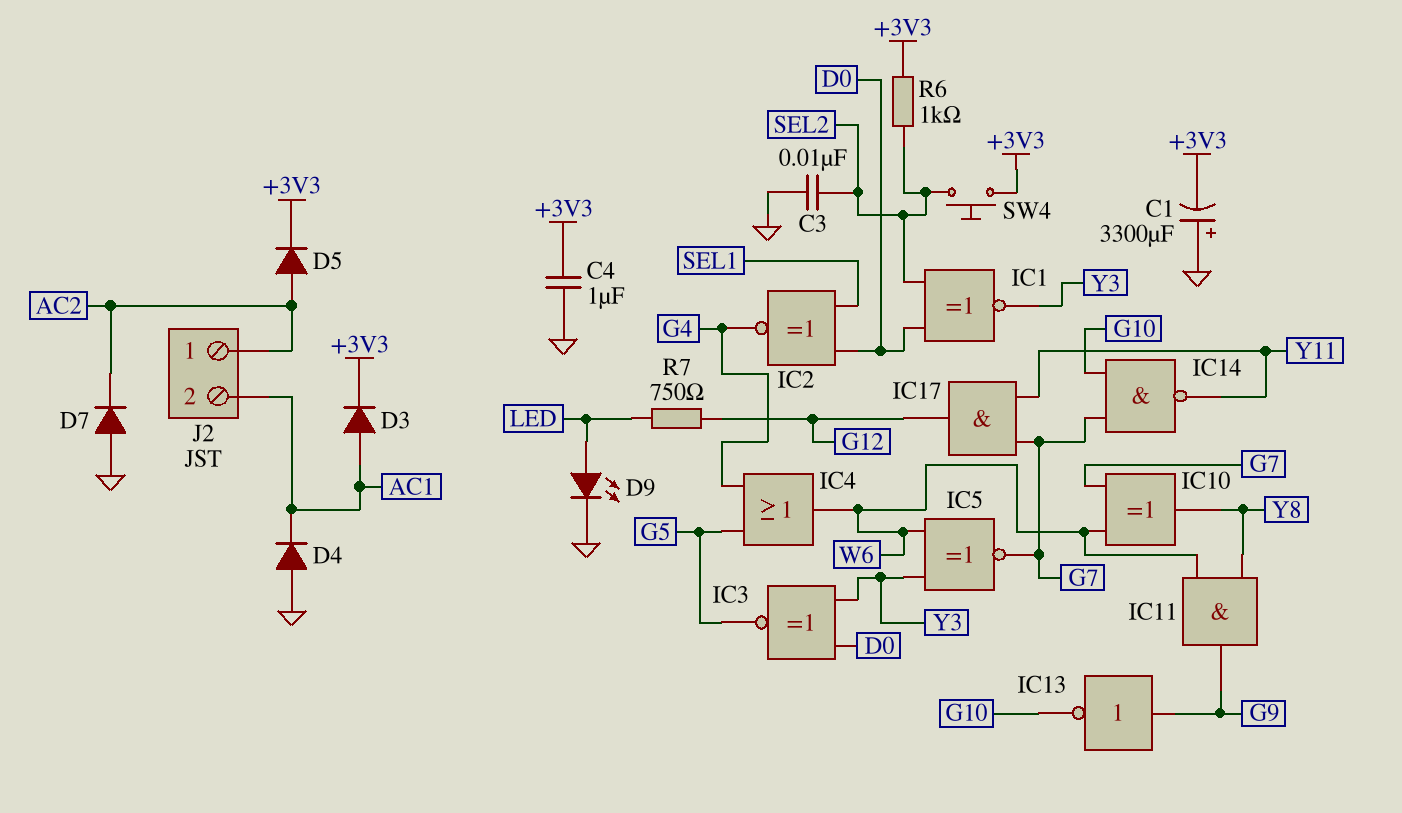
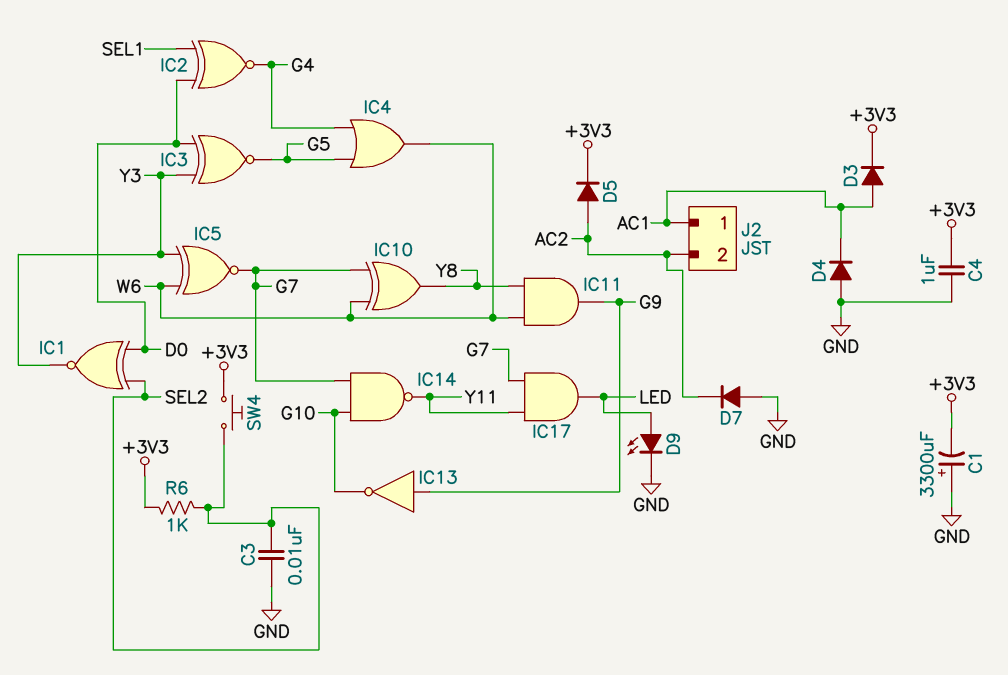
IC17: AND (in G7, in Y11, out G12) -> AND (in G7, in Y11, out LED)
J2 pin 1: AC2 -> AC1
J2 pin 2: AC1 -> AC2
R7: 750 (G12, LED) -> none

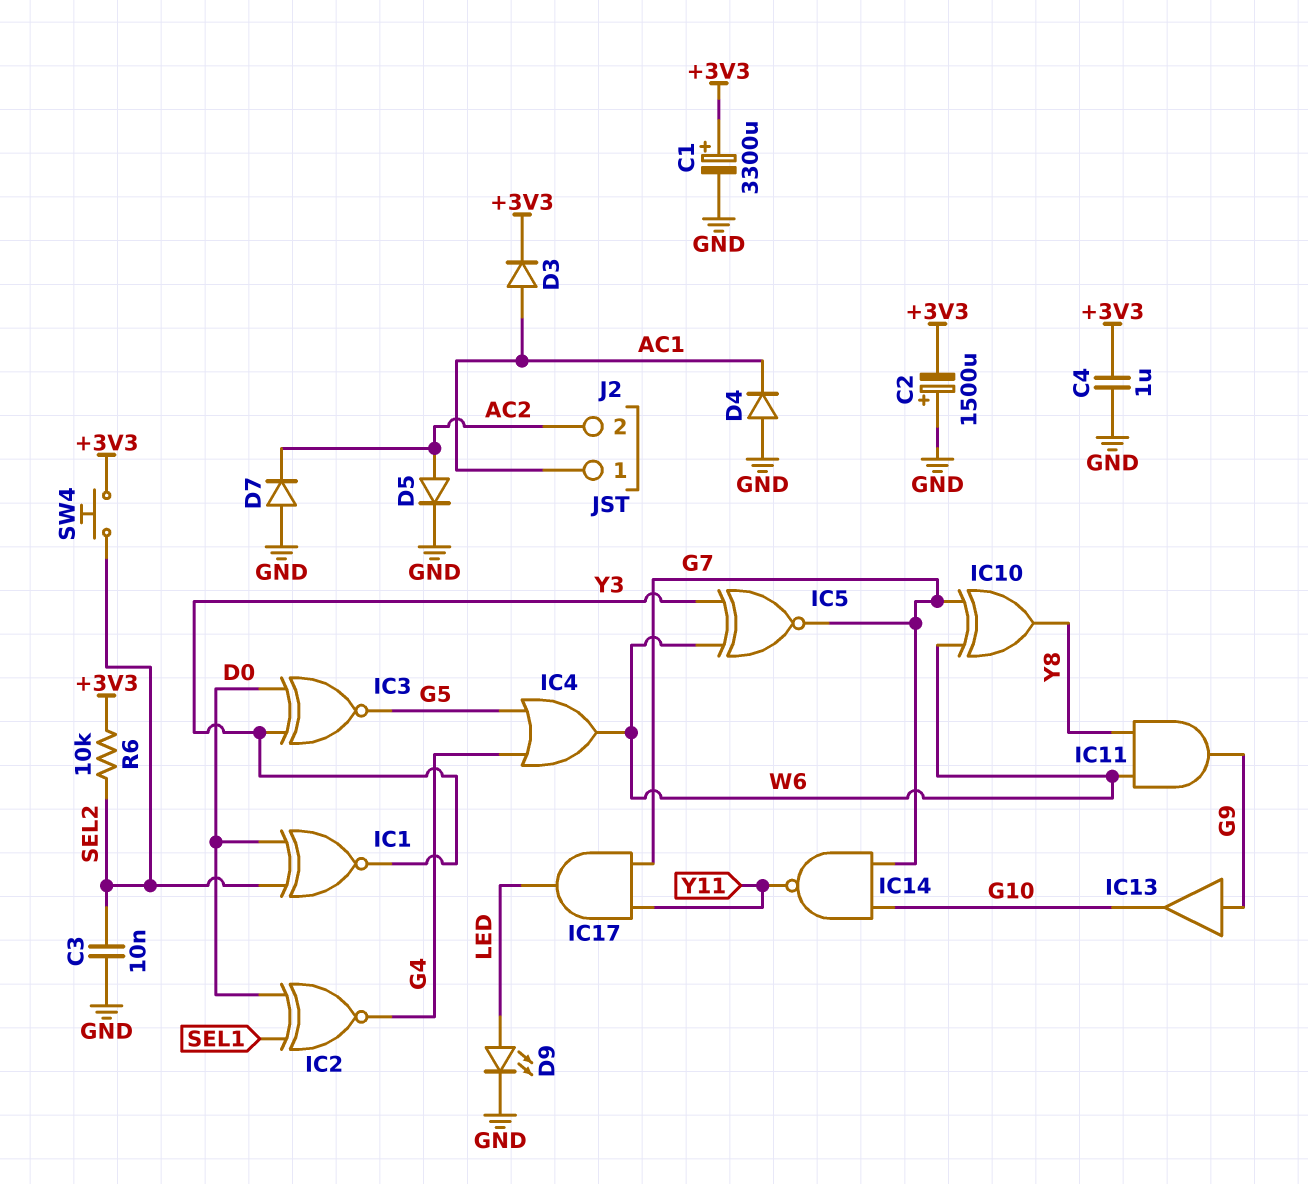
C1: 3300uF (plus GND, minus +3V3) -> 3300uF (plus +3V3, minus GND)
C2: none -> 1500uF (plus GND, minus +3V3)
D5: diode (A AC2, K +3V3) -> diode (A AC2, K GND)
IC13: NOT (in G9, out G10) -> buffer (in G9, out G10)
R6: 1k (+3V3, SEL2) -> 10k (+3V3, SEL2)

